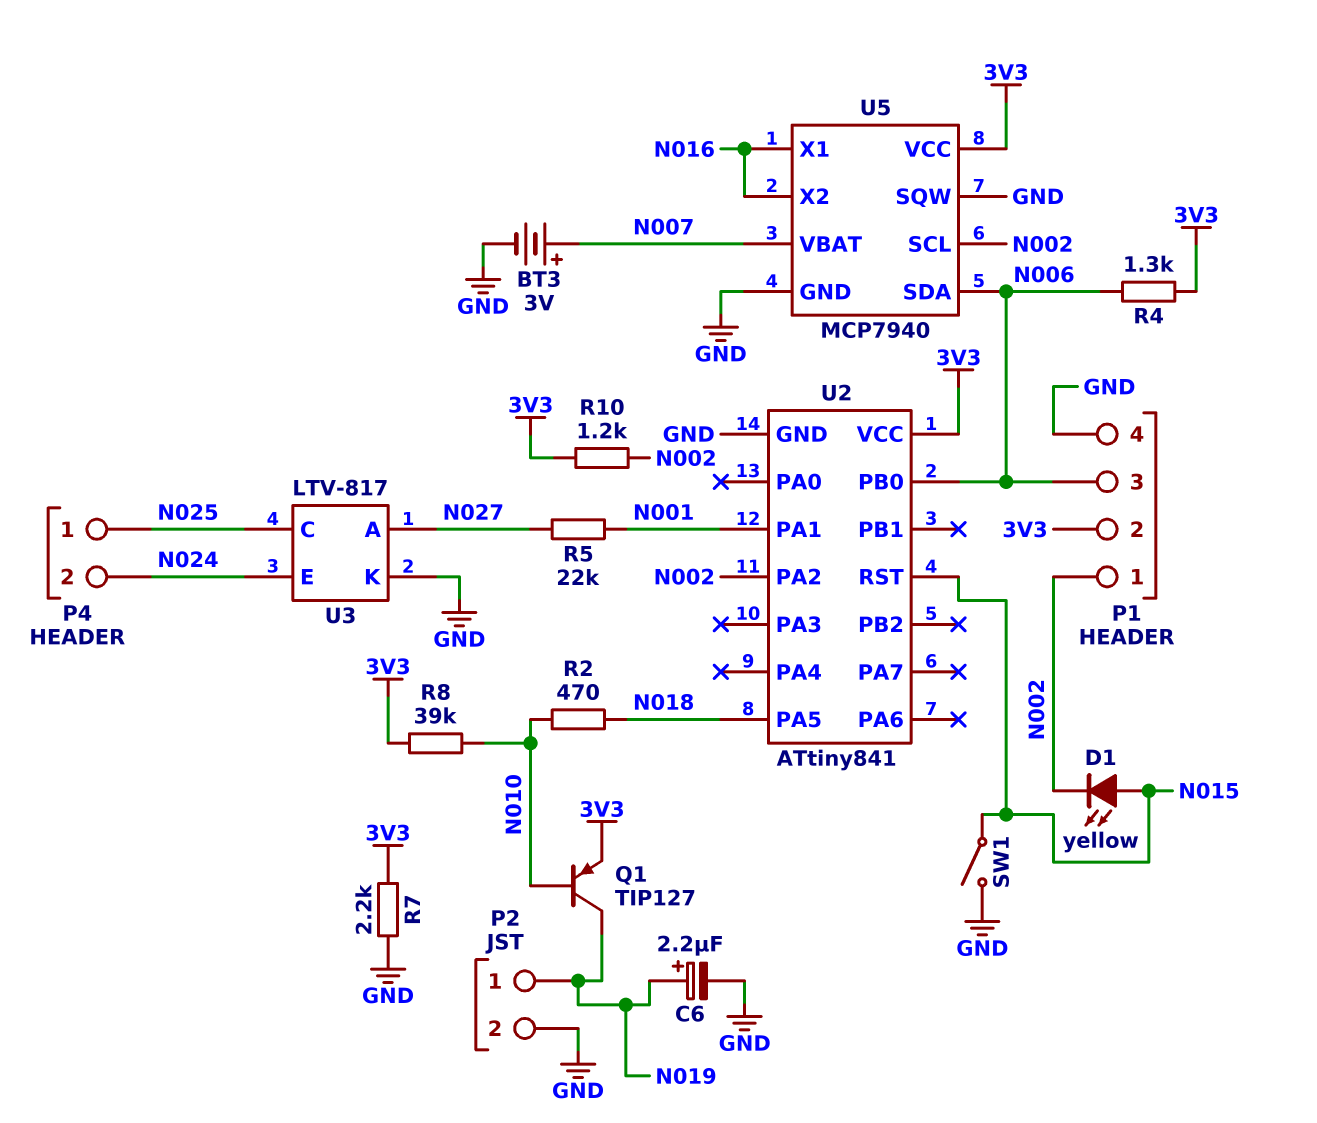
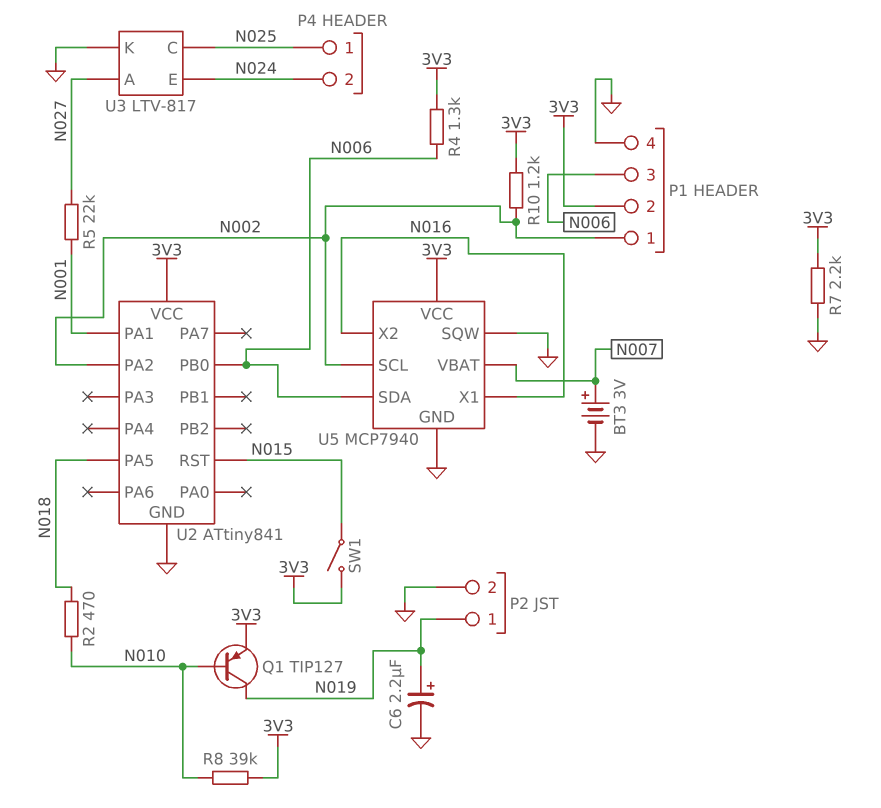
D1: LED yellow (A N015, K N002) -> none
SW1: switch (GND, N015) -> switch (3V3, N015)

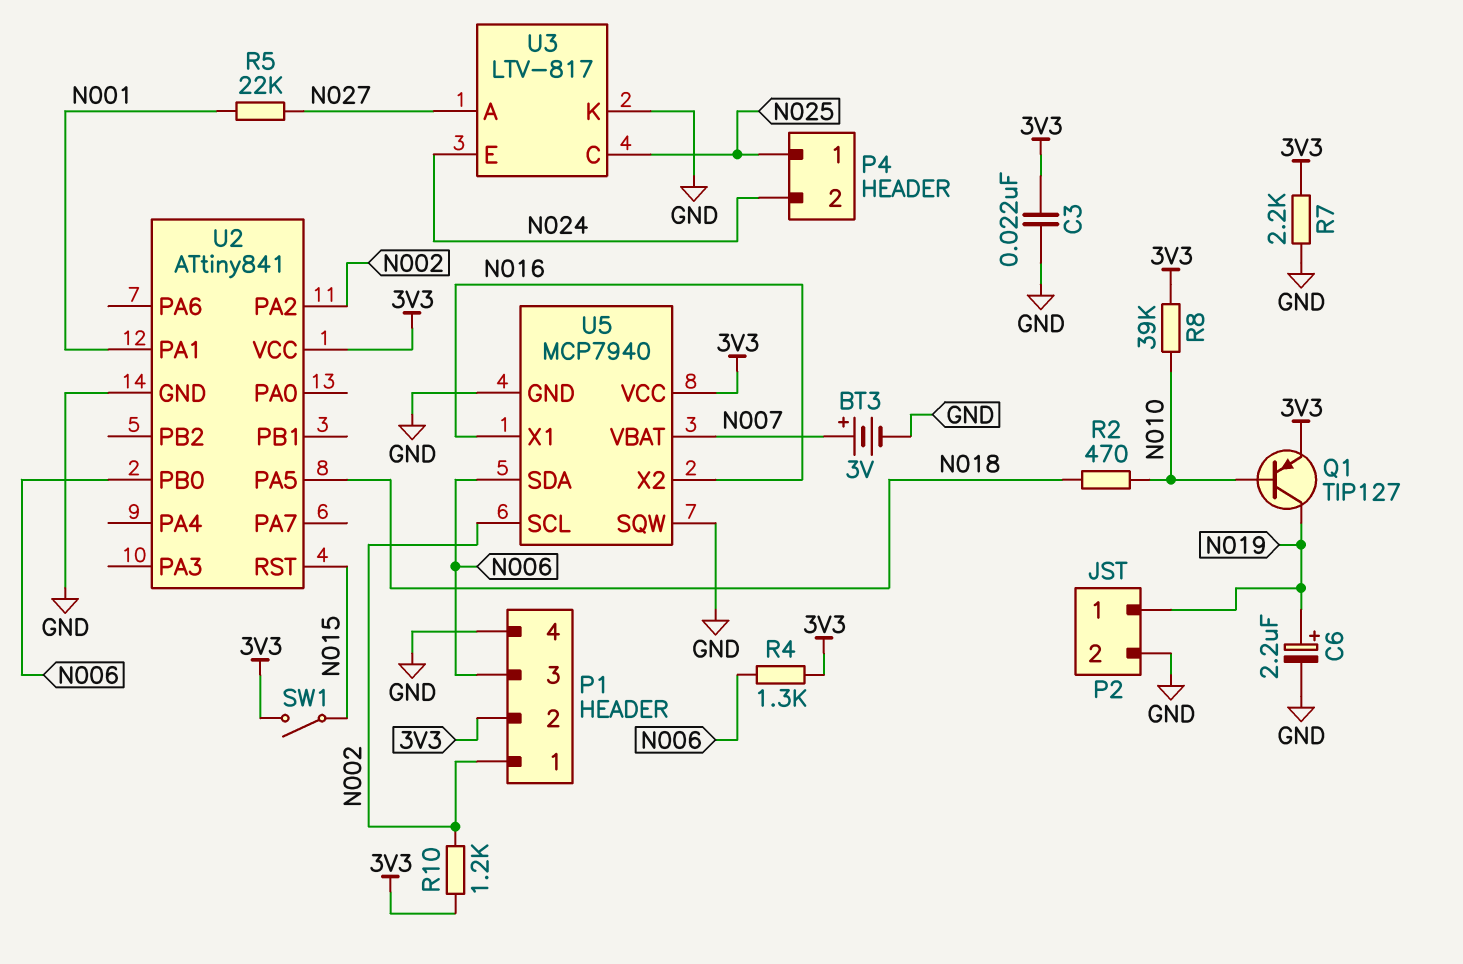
C3: none -> 22nF (3V3, GND)

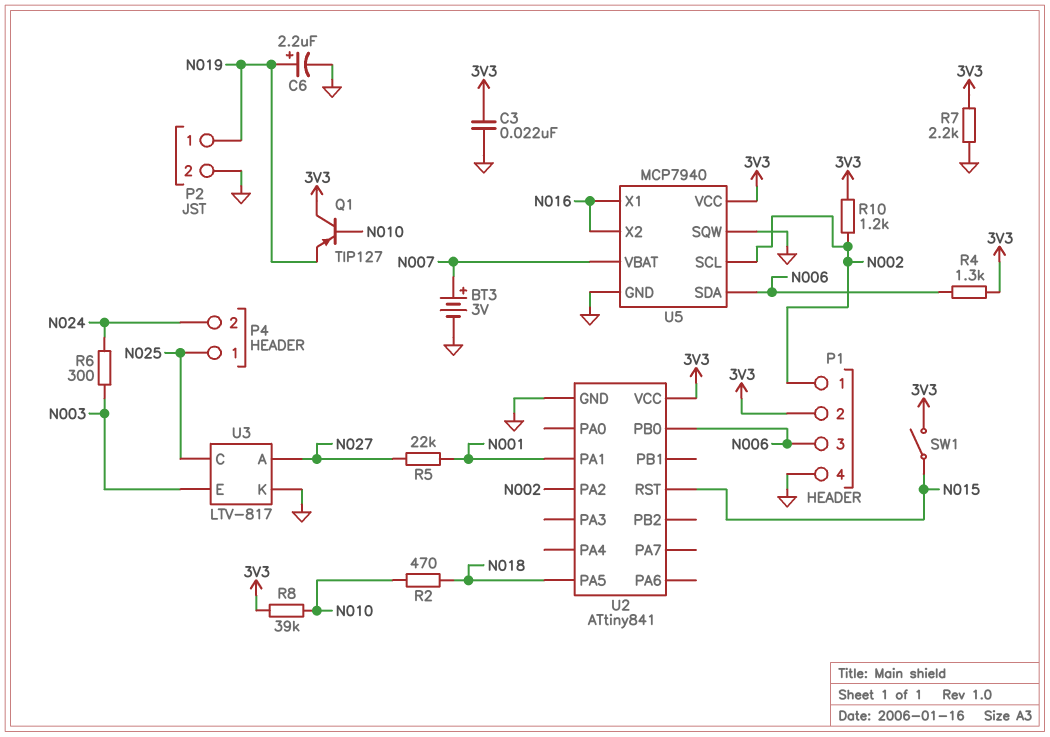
Q1: PNP TIP127 (B N010, C N019, E 3V3) -> PNP TIP127 (B N010, C 3V3, E N019)
R6: none -> 300 (N003, N024)
U3 pin E: N024 -> N003

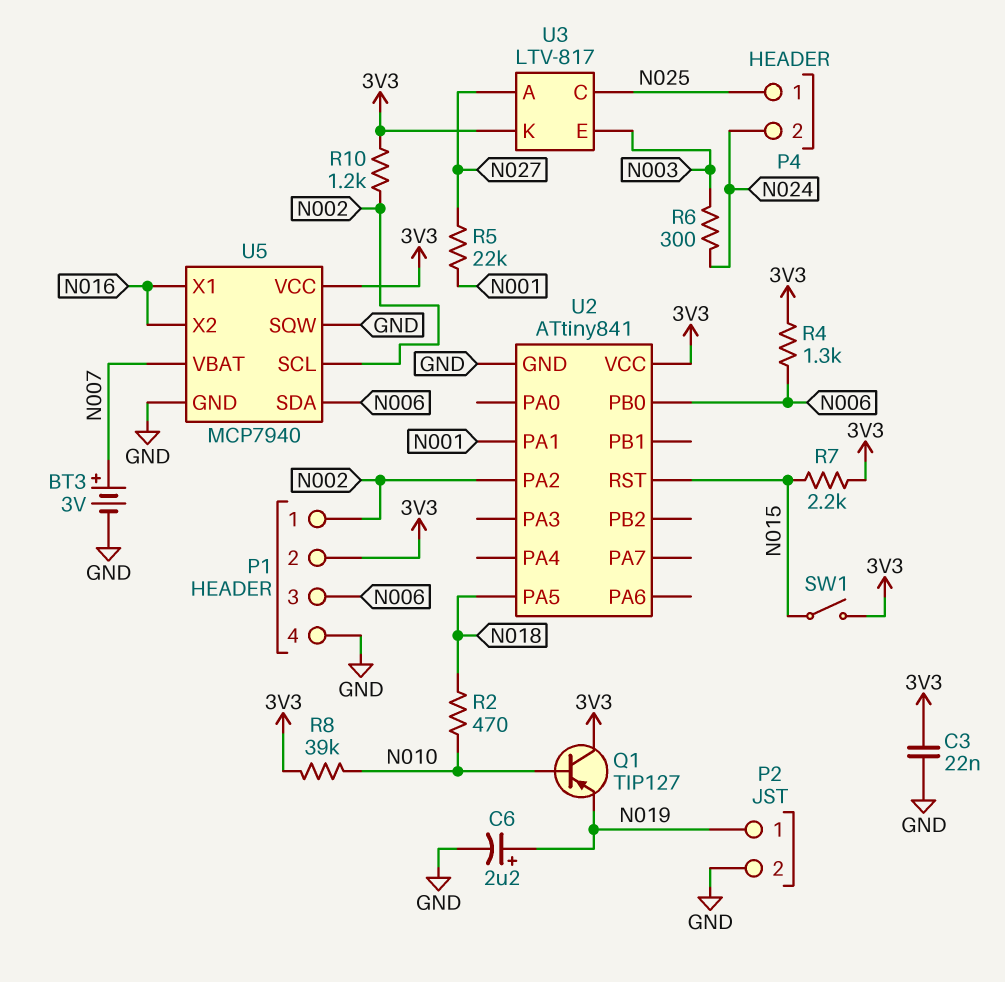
R7: 2.2k (3V3, GND) -> 2.2k (3V3, N015)
U3 pin K: GND -> 3V3

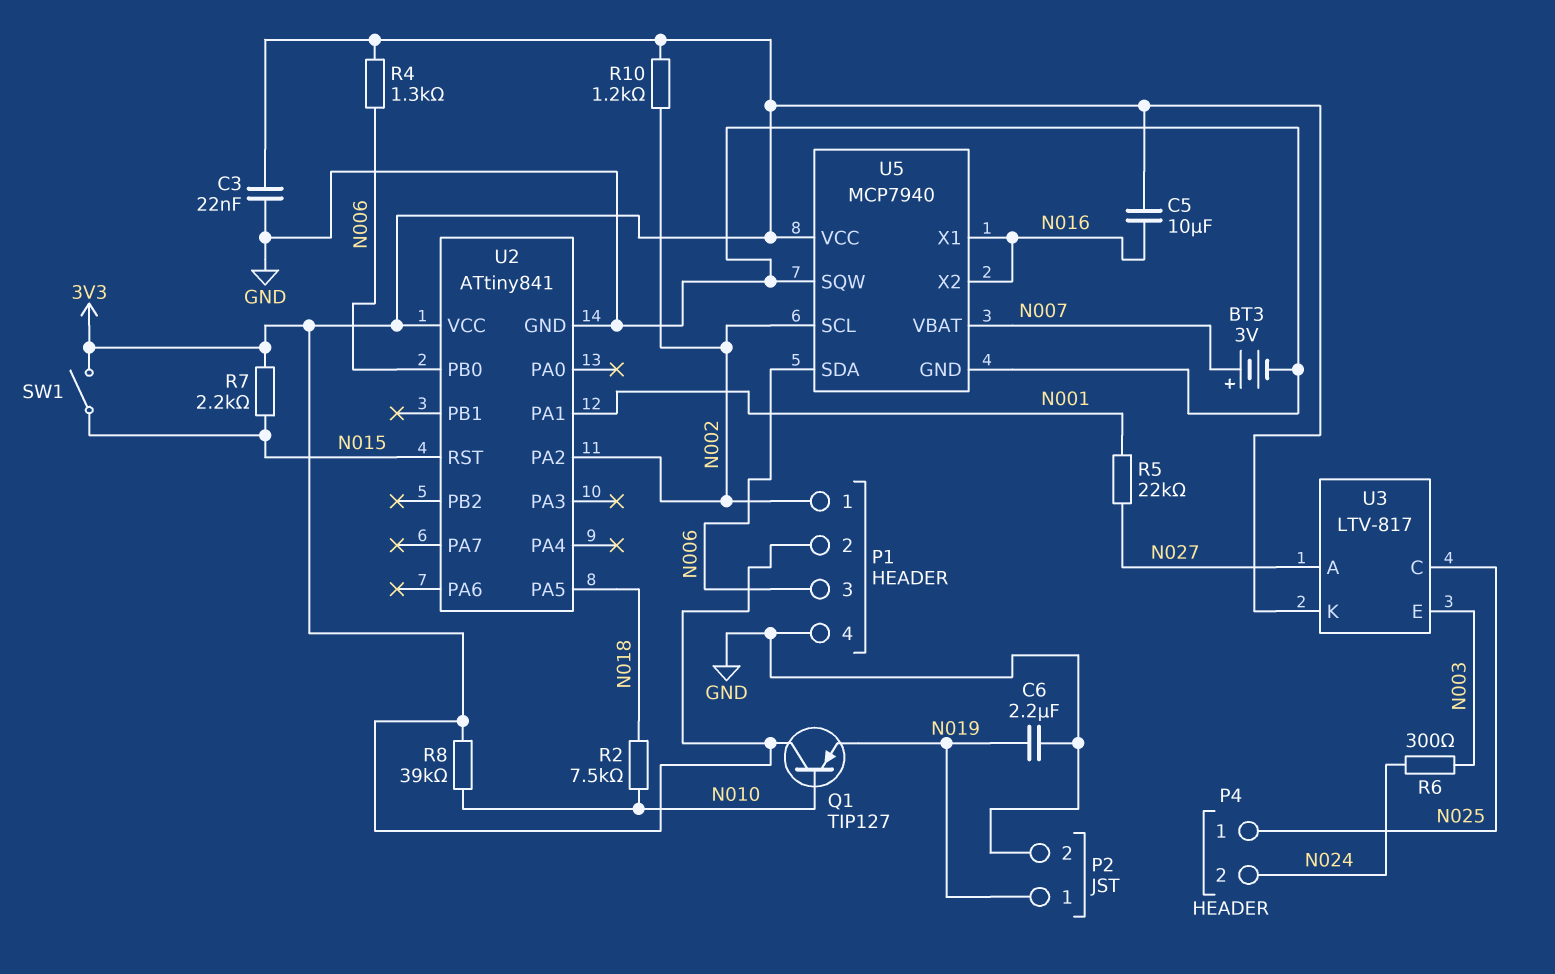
C5: none -> 10uF (3V3, N016)
C6: 2.2uF (plus N019, minus GND) -> 2.2uF (GND, N019)
R2: 470 (N010, N018) -> 7.5k (N010, N018)

